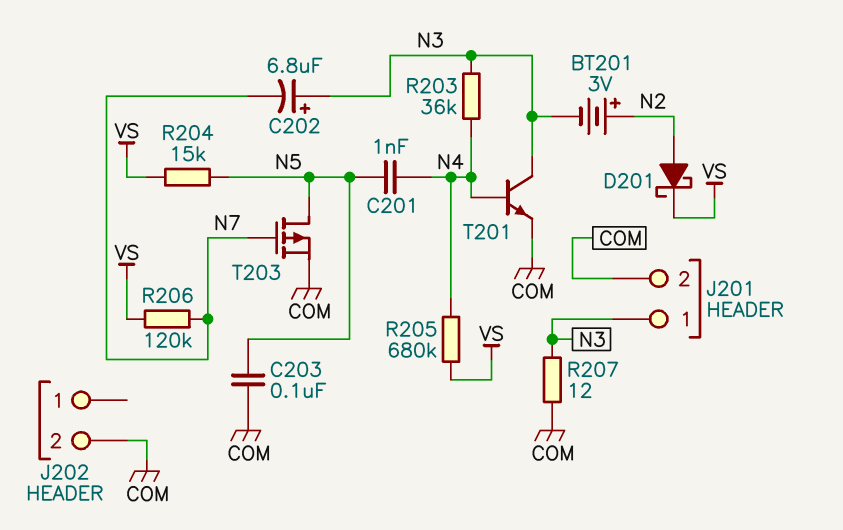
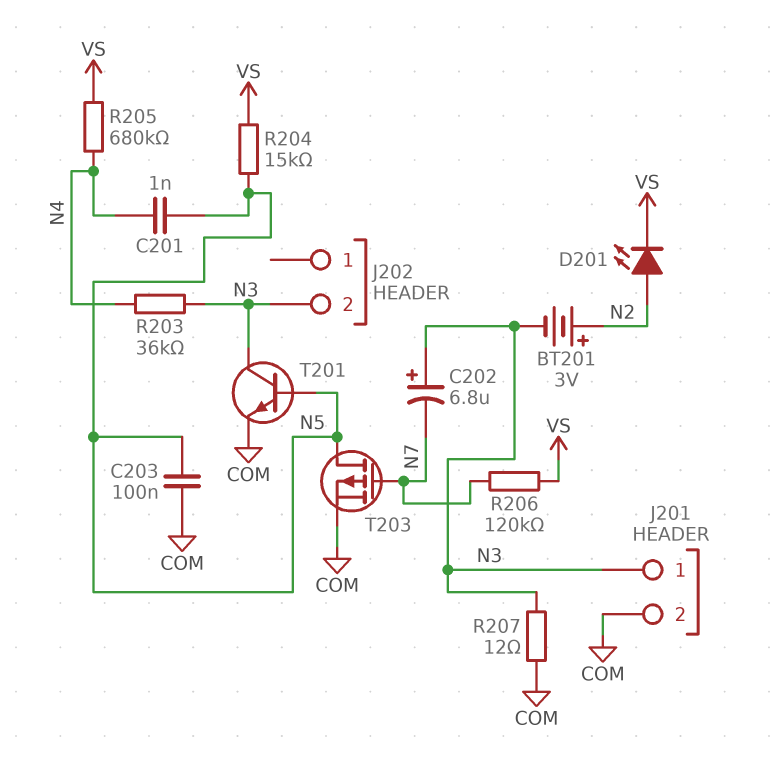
D201: schottky (A N2, K VS) -> LED (A N2, K VS)
J202 pin 2: COM -> N3
T201: NPN (B N4, C N3, E COM) -> NPN (B N5, C N3, E COM)

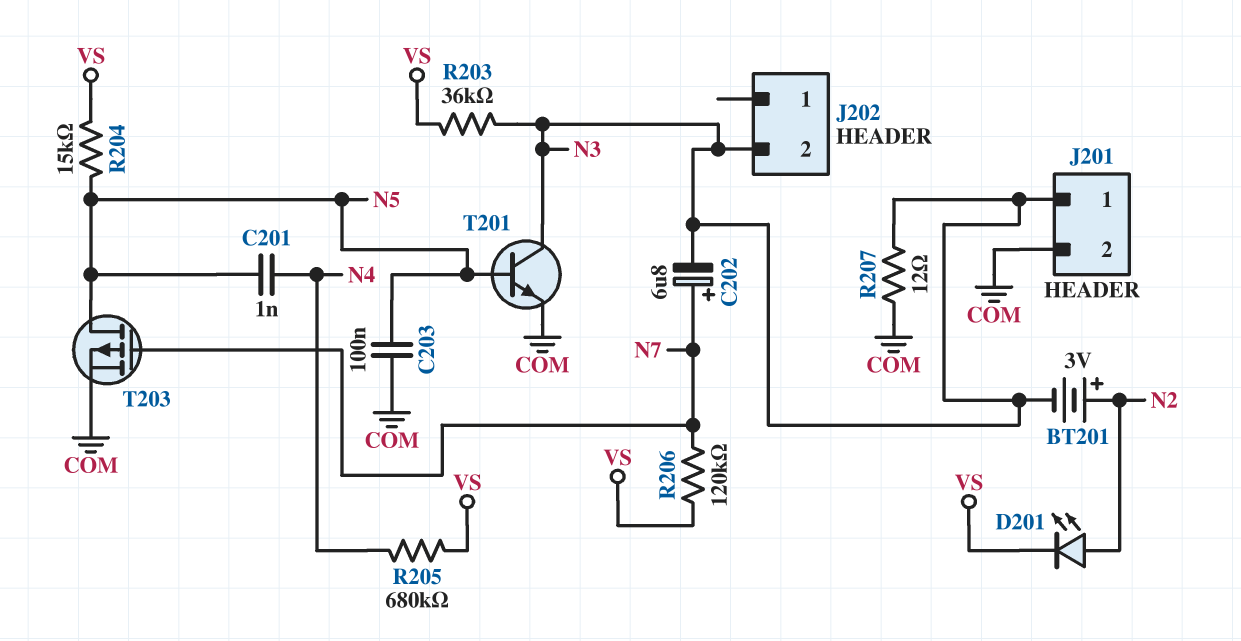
C202: 6.8uF (plus N3, minus N7) -> 6.8uF (plus N7, minus N3)
R203: 36k (N3, N4) -> 36k (N3, VS)

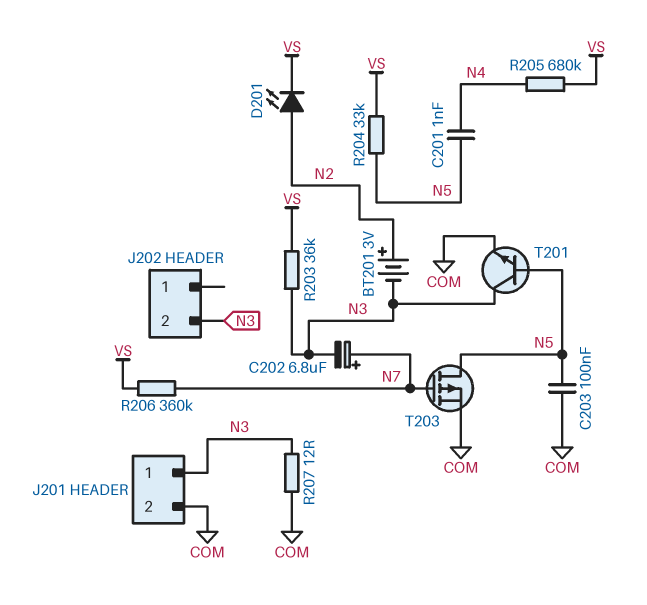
R204: 15k (N5, VS) -> 33k (N5, VS)
R206: 120k (N7, VS) -> 360k (N7, VS)

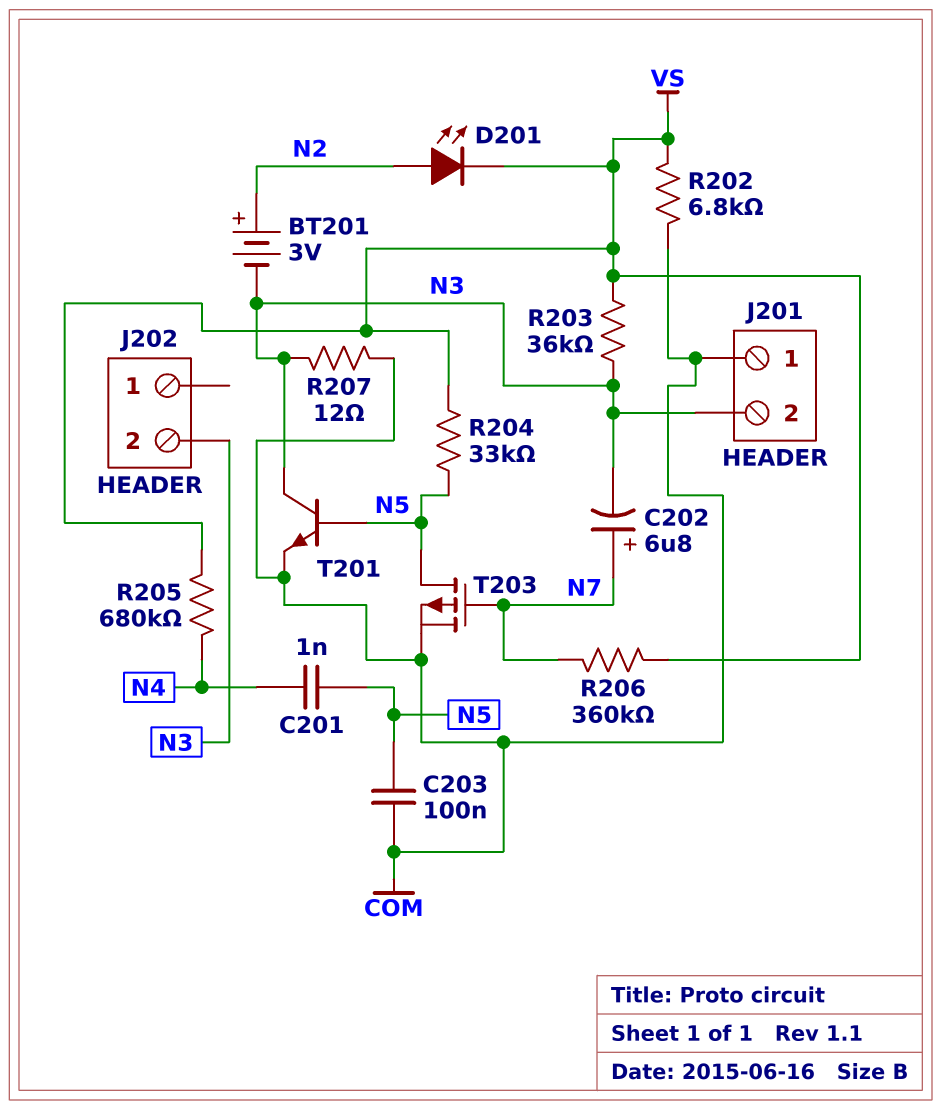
J201 pin 1: N3 -> COM
J201 pin 2: COM -> N3
R202: none -> 6.8k (COM, VS)

